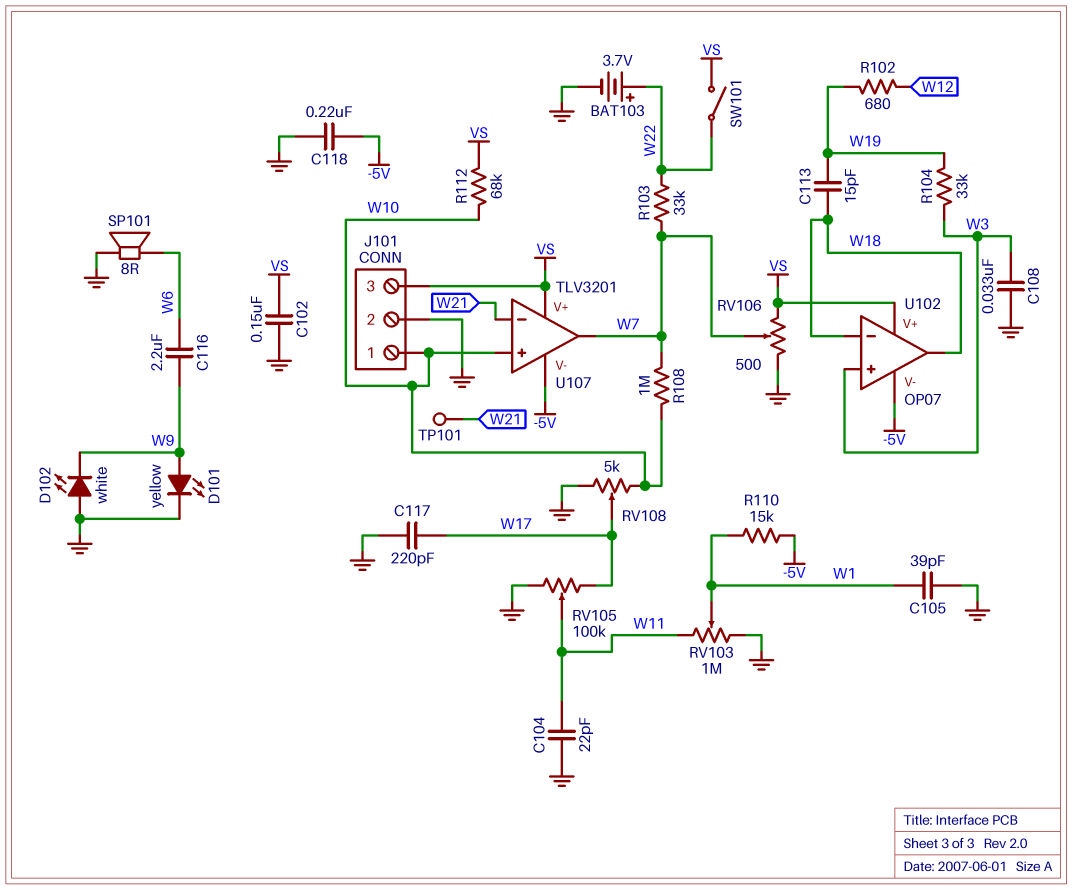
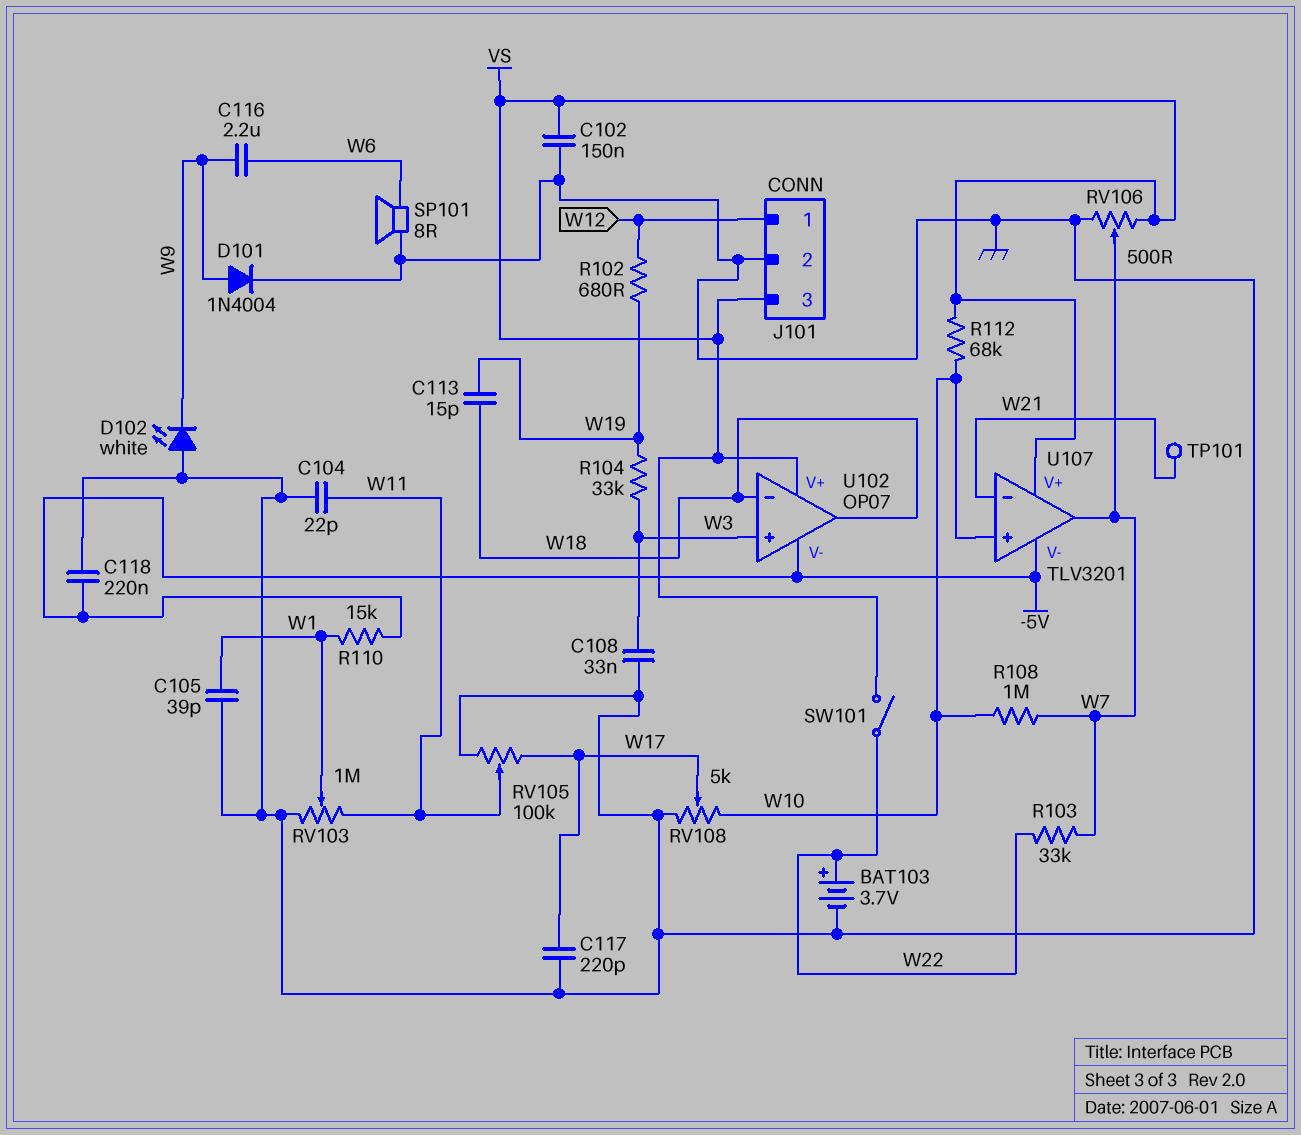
D101: LED yellow (A W9, K GND) -> diode 1N4004 (A W9, K GND)
J101 pin 1: W10 -> W12

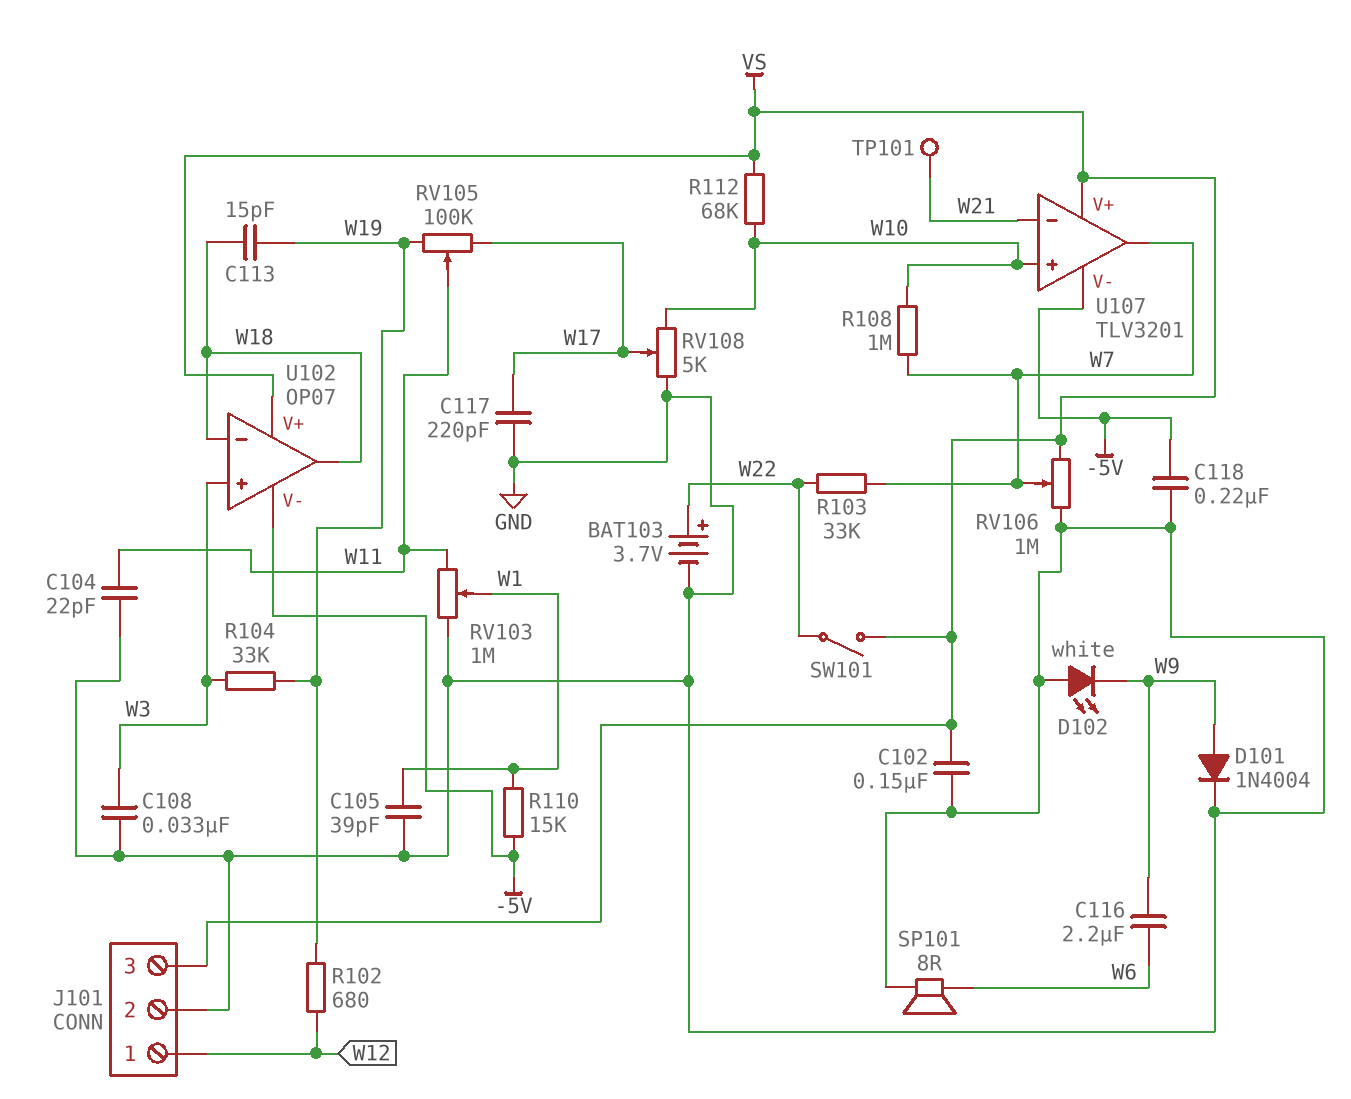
RV105: 100k (GND, W17, wiper W11) -> 100k (W17, W19, wiper W11)
RV106: 500 (GND, VS, wiper W7) -> 1M (GND, VS, wiper W7)

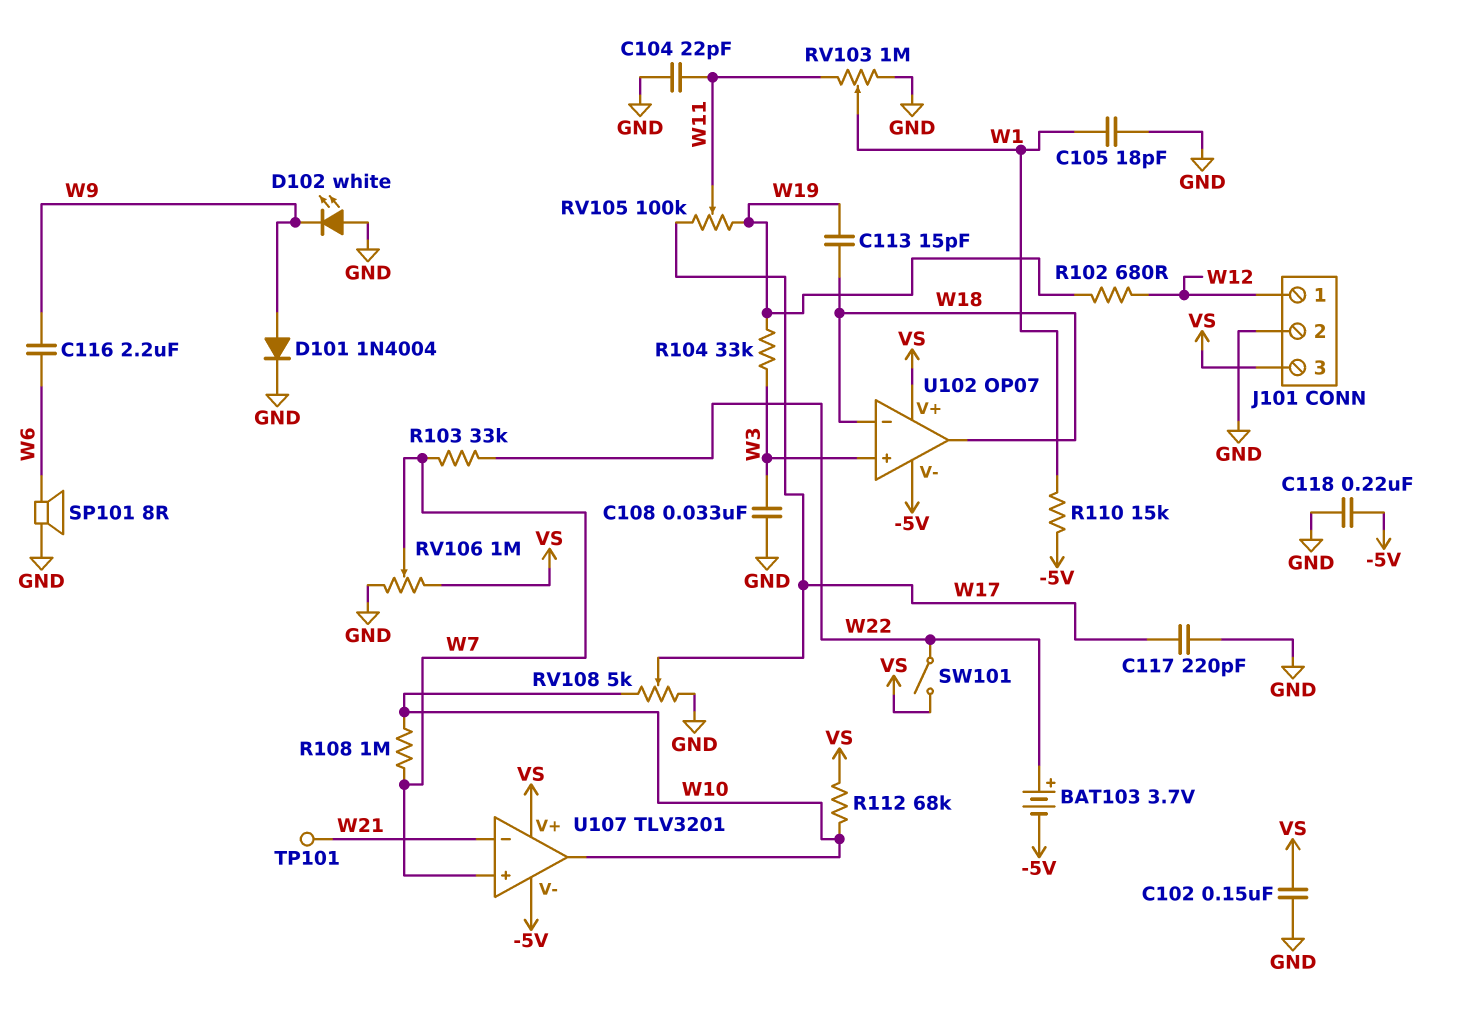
BAT103: 3.7V (plus W22, minus GND) -> 3.7V (plus W22, minus -5V)
C105: 39pF (GND, W1) -> 18pF (GND, W1)
U107 pin in+: W10 -> W7
U107 pin out: W7 -> W10

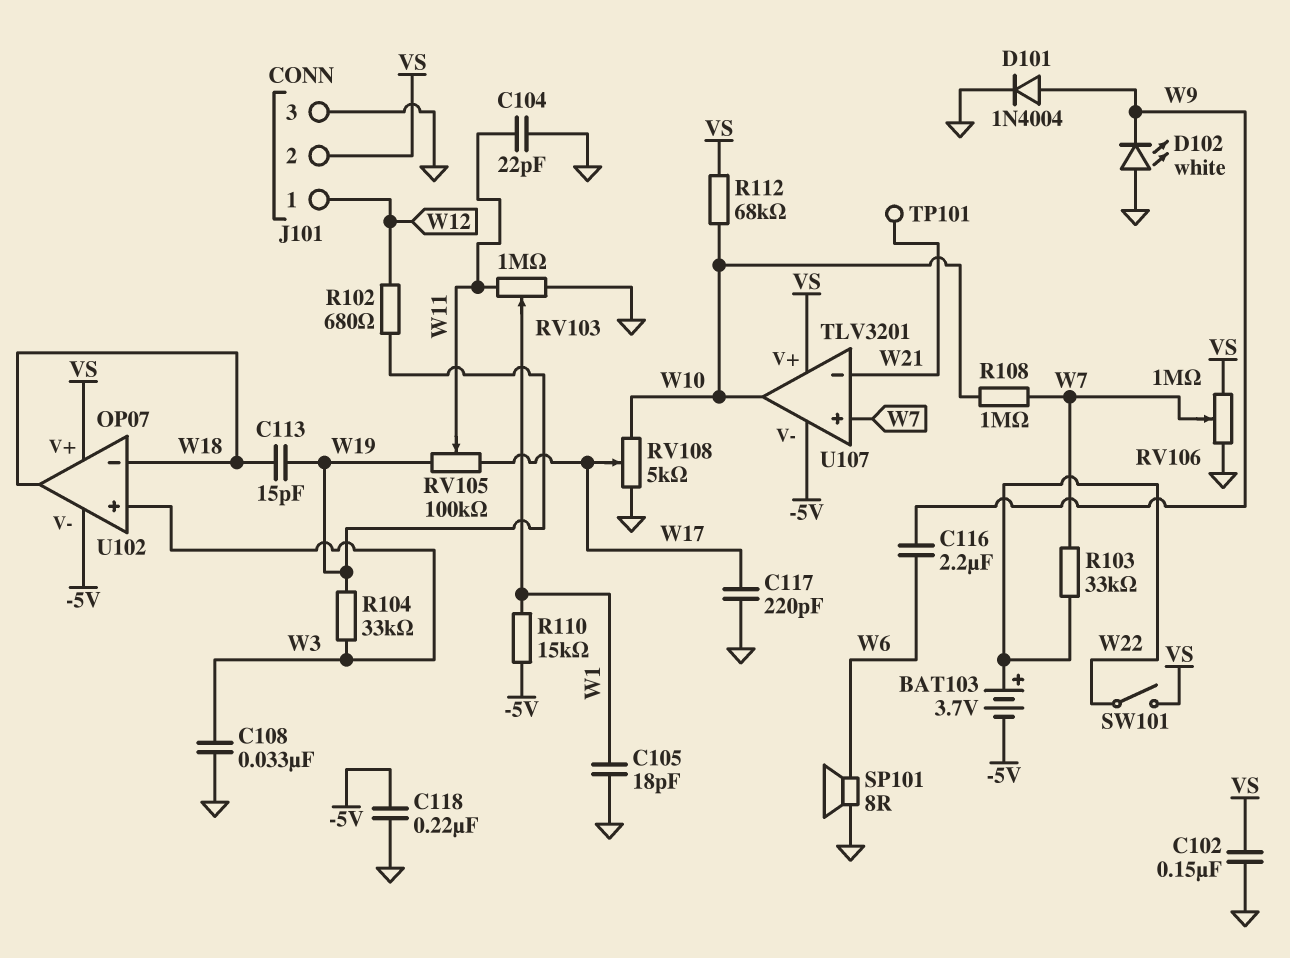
J101 pin 2: GND -> VS
J101 pin 3: VS -> GND

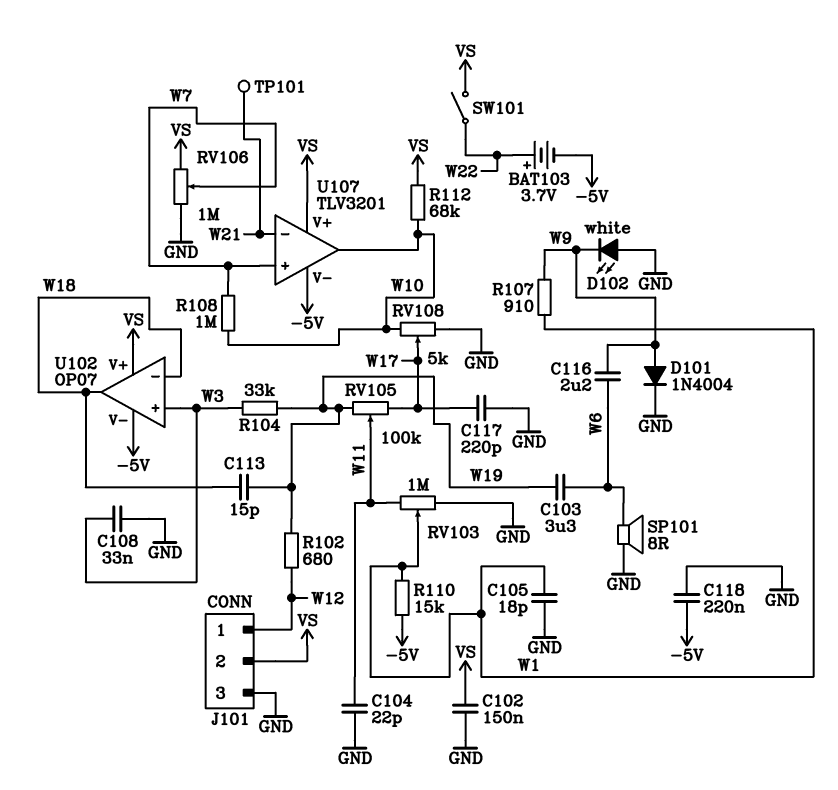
C103: none -> 3.3uF (W6, W19)
R103: 33k (W7, W22) -> none
R107: none -> 910 (W1, W9)

